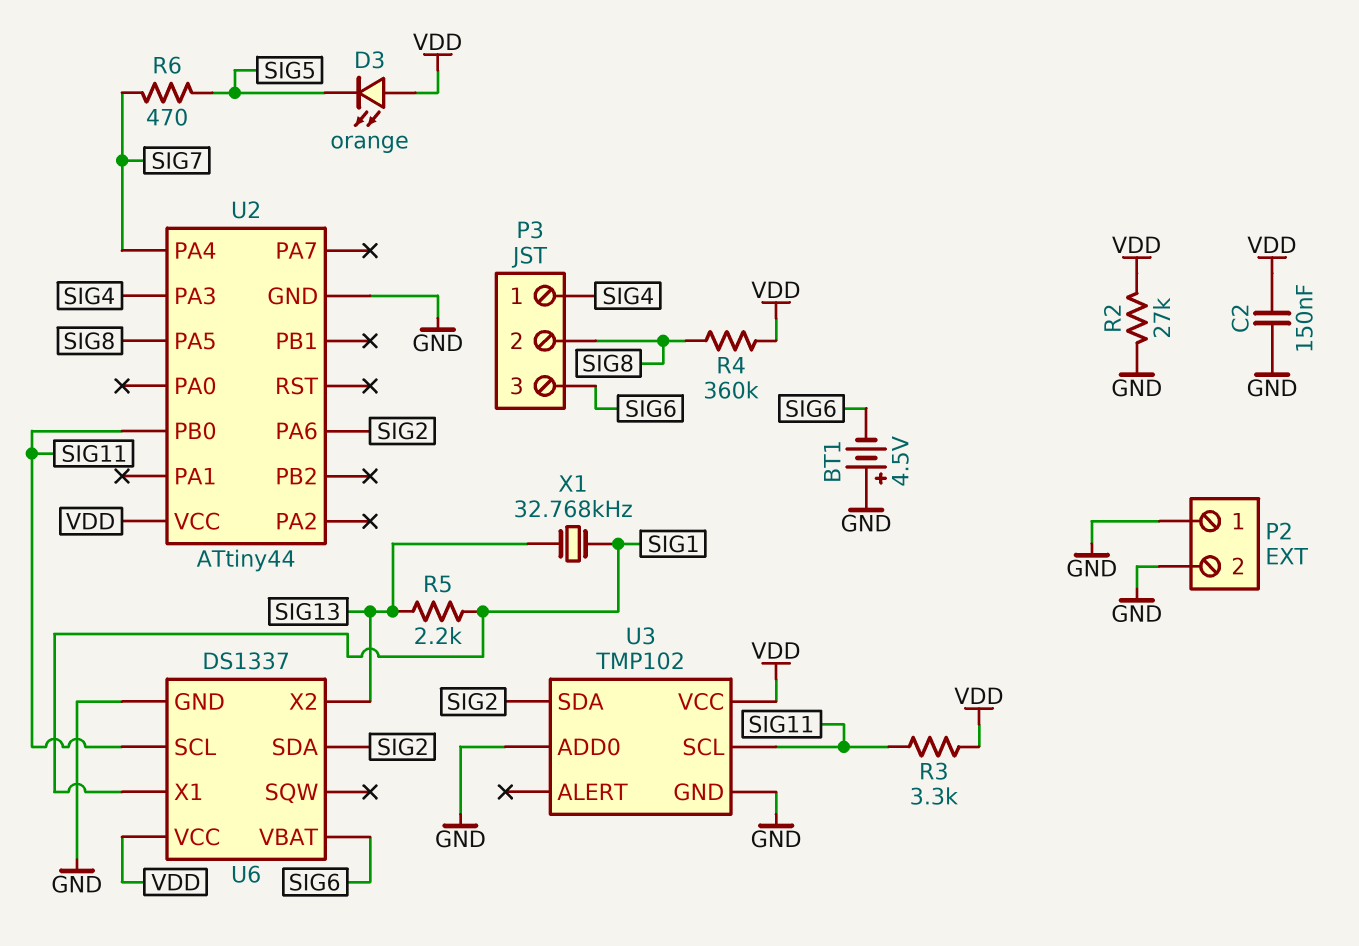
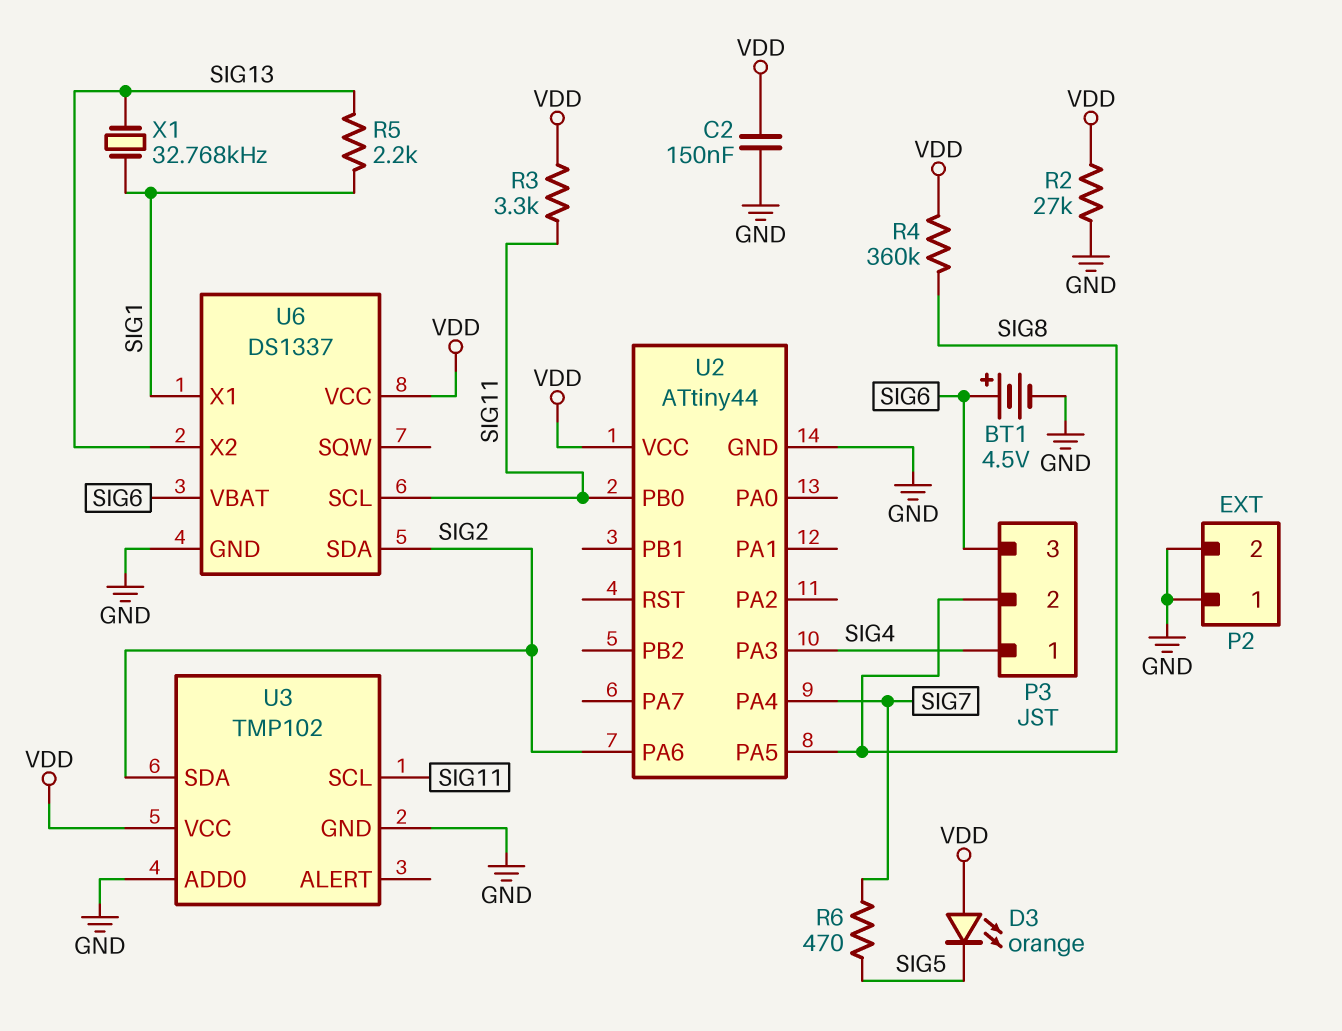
BT1: 4.5V (plus GND, minus SIG6) -> 4.5V (plus SIG6, minus GND)

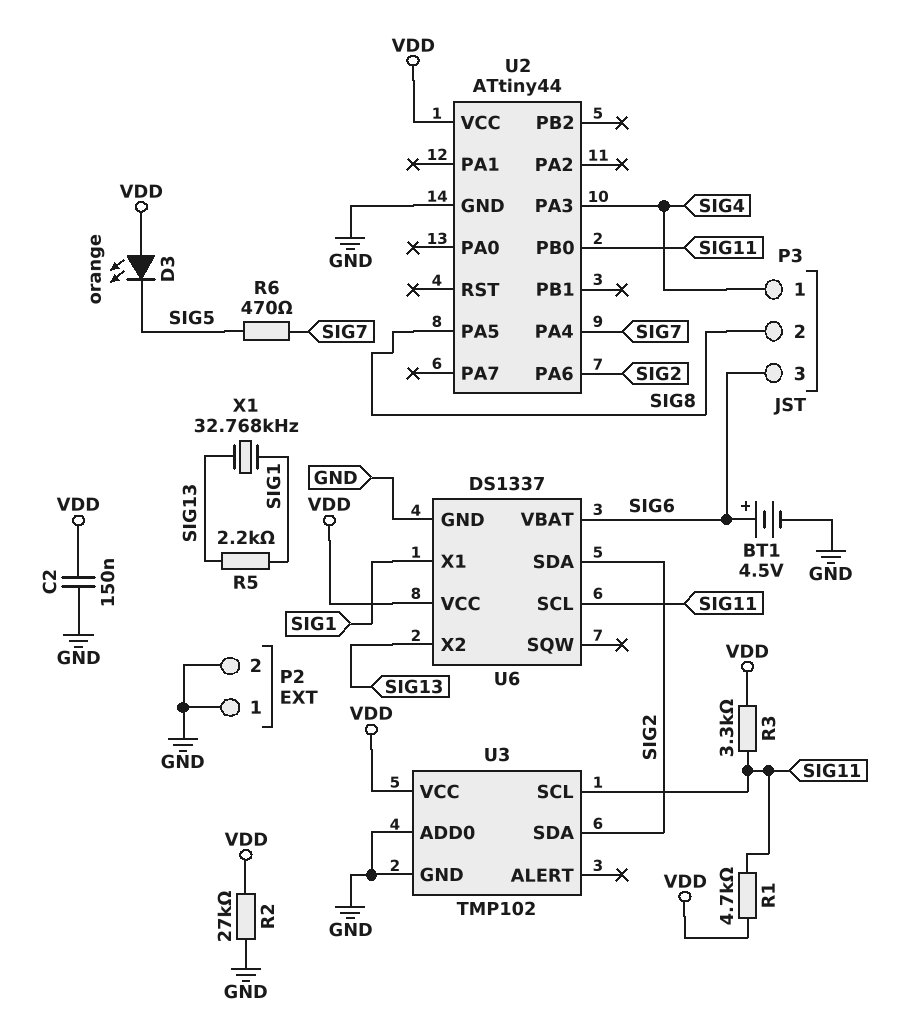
R1: none -> 4.7k (SIG11, VDD)
R4: 360k (SIG8, VDD) -> none

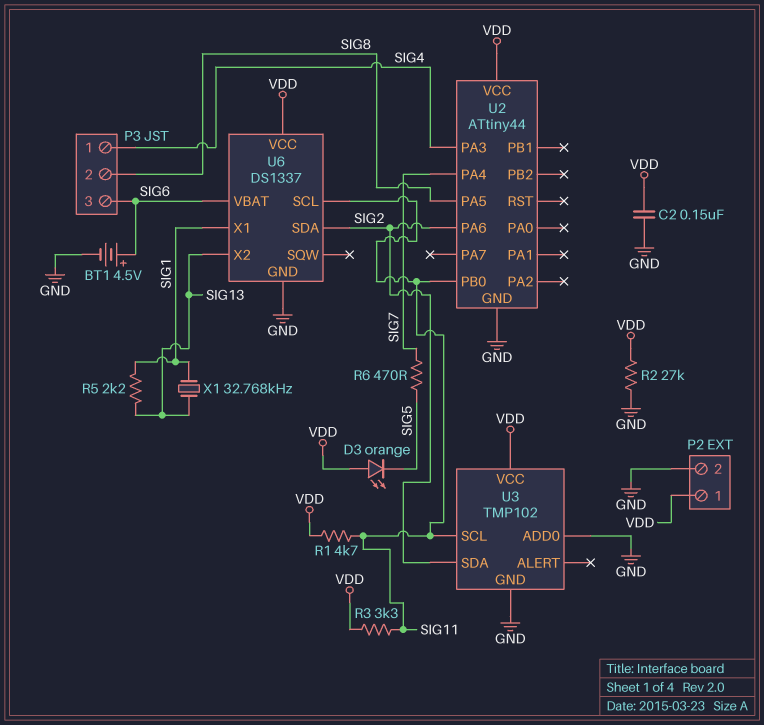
P2 pin 1: GND -> VDD

